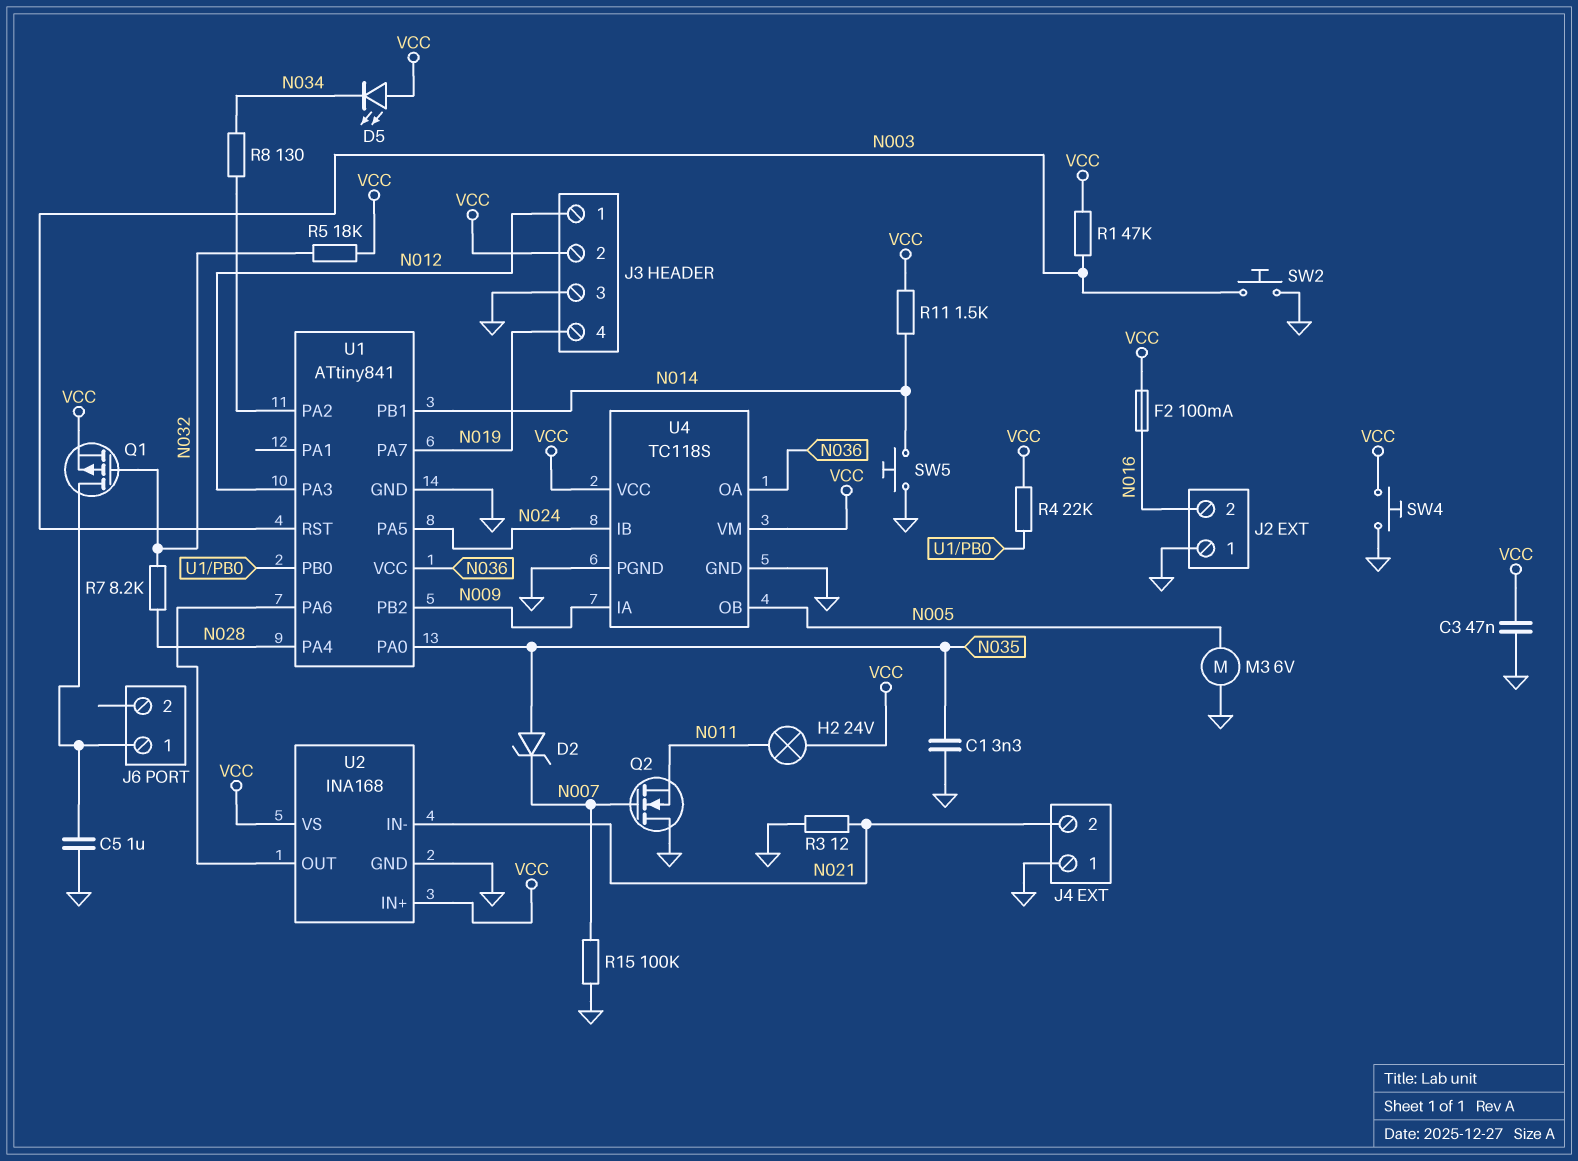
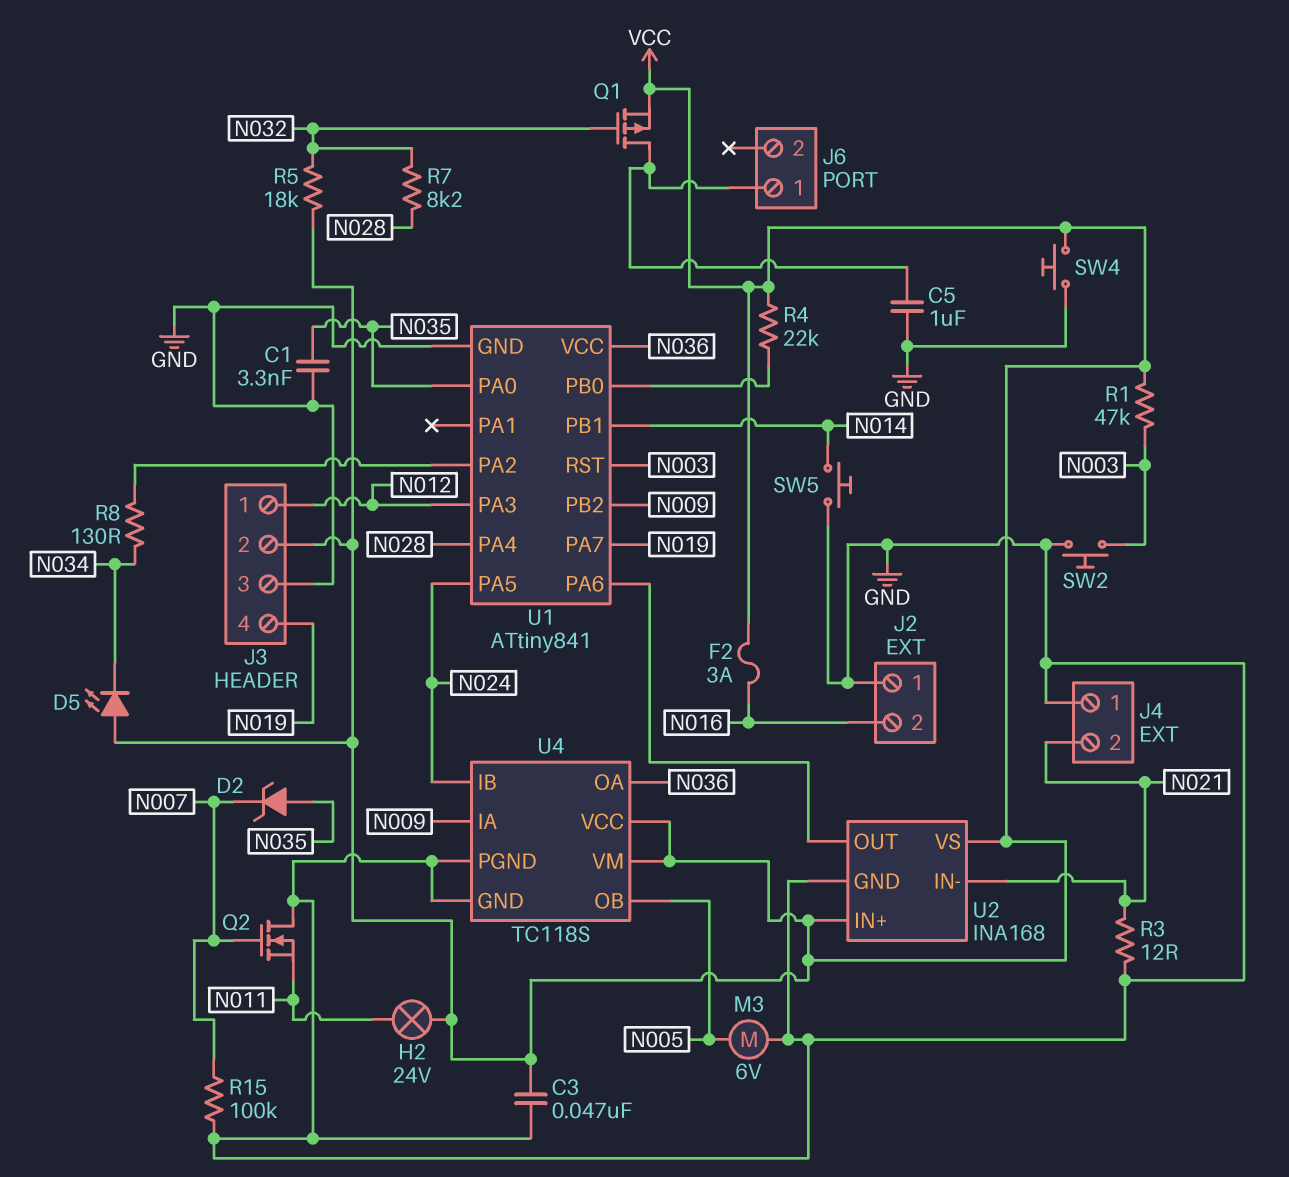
F2: 100mA (N016, VCC) -> 3A (N016, VCC)
R11: 1.5k (N014, VCC) -> none

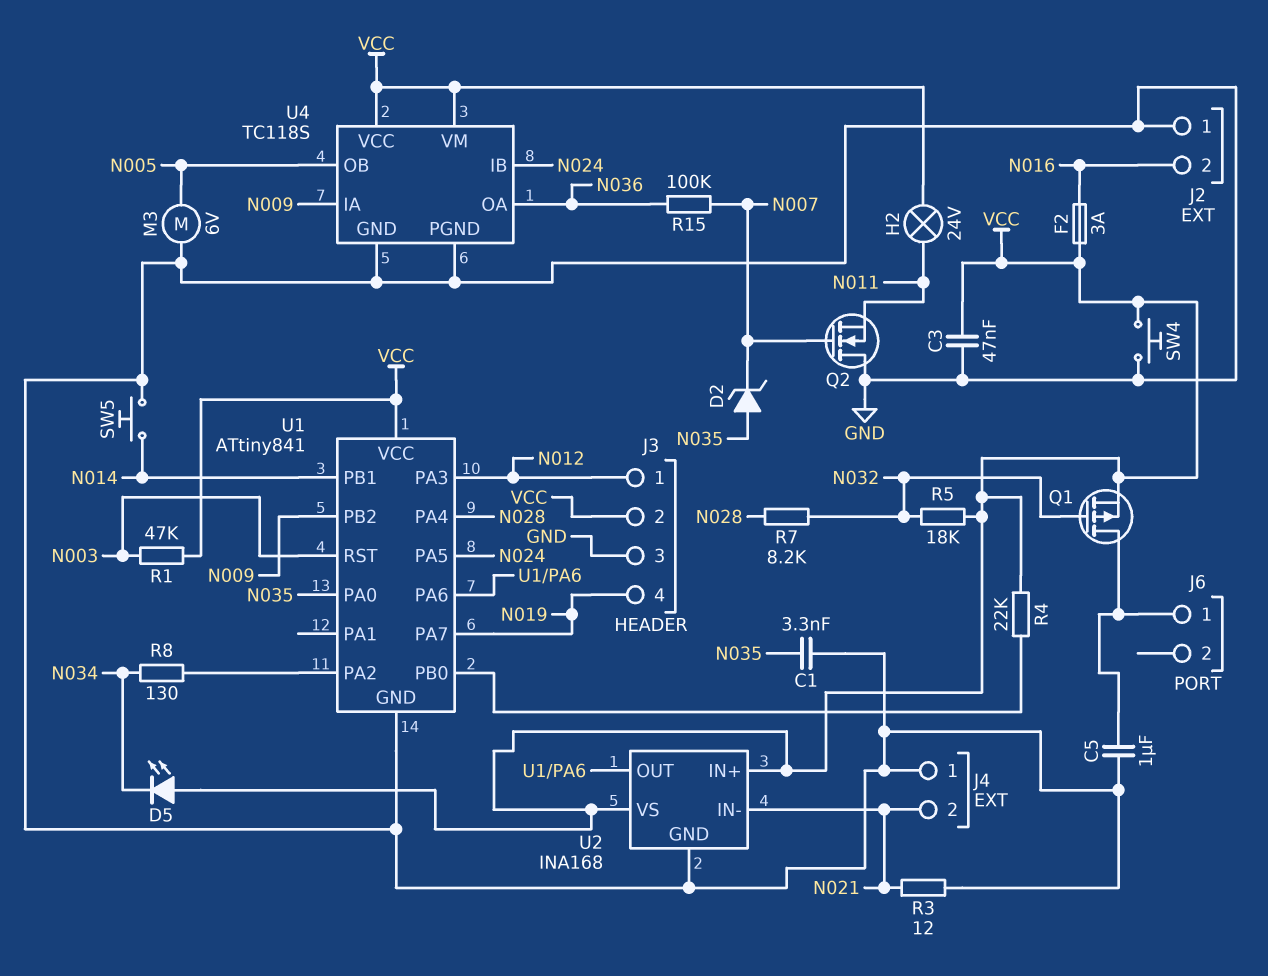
R15: 100k (GND, N007) -> 100k (N007, N036)
SW2: button (GND, N003) -> none
U1 pin VCC: N036 -> VCC

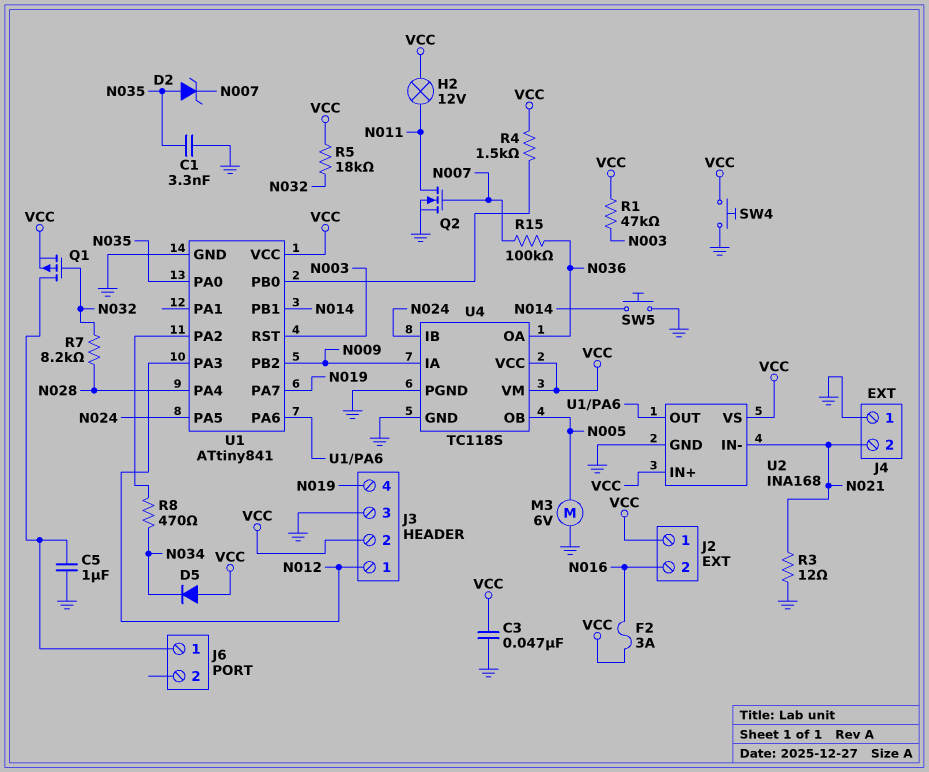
D5: LED (A VCC, K N034) -> diode (A VCC, K N034)
H2: lamp 24V (N011, VCC) -> lamp 12V (N011, VCC)
J2 pin 1: GND -> VCC
Q2: NMOS (G N007, D GND, S N011) -> NMOS (G N007, D N011, S GND)
R4: 22k (U1/PB0, VCC) -> 1.5k (U1/PB0, VCC)
R8: 130 (N034, U1/PA2) -> 470 (N034, U1/PA2)

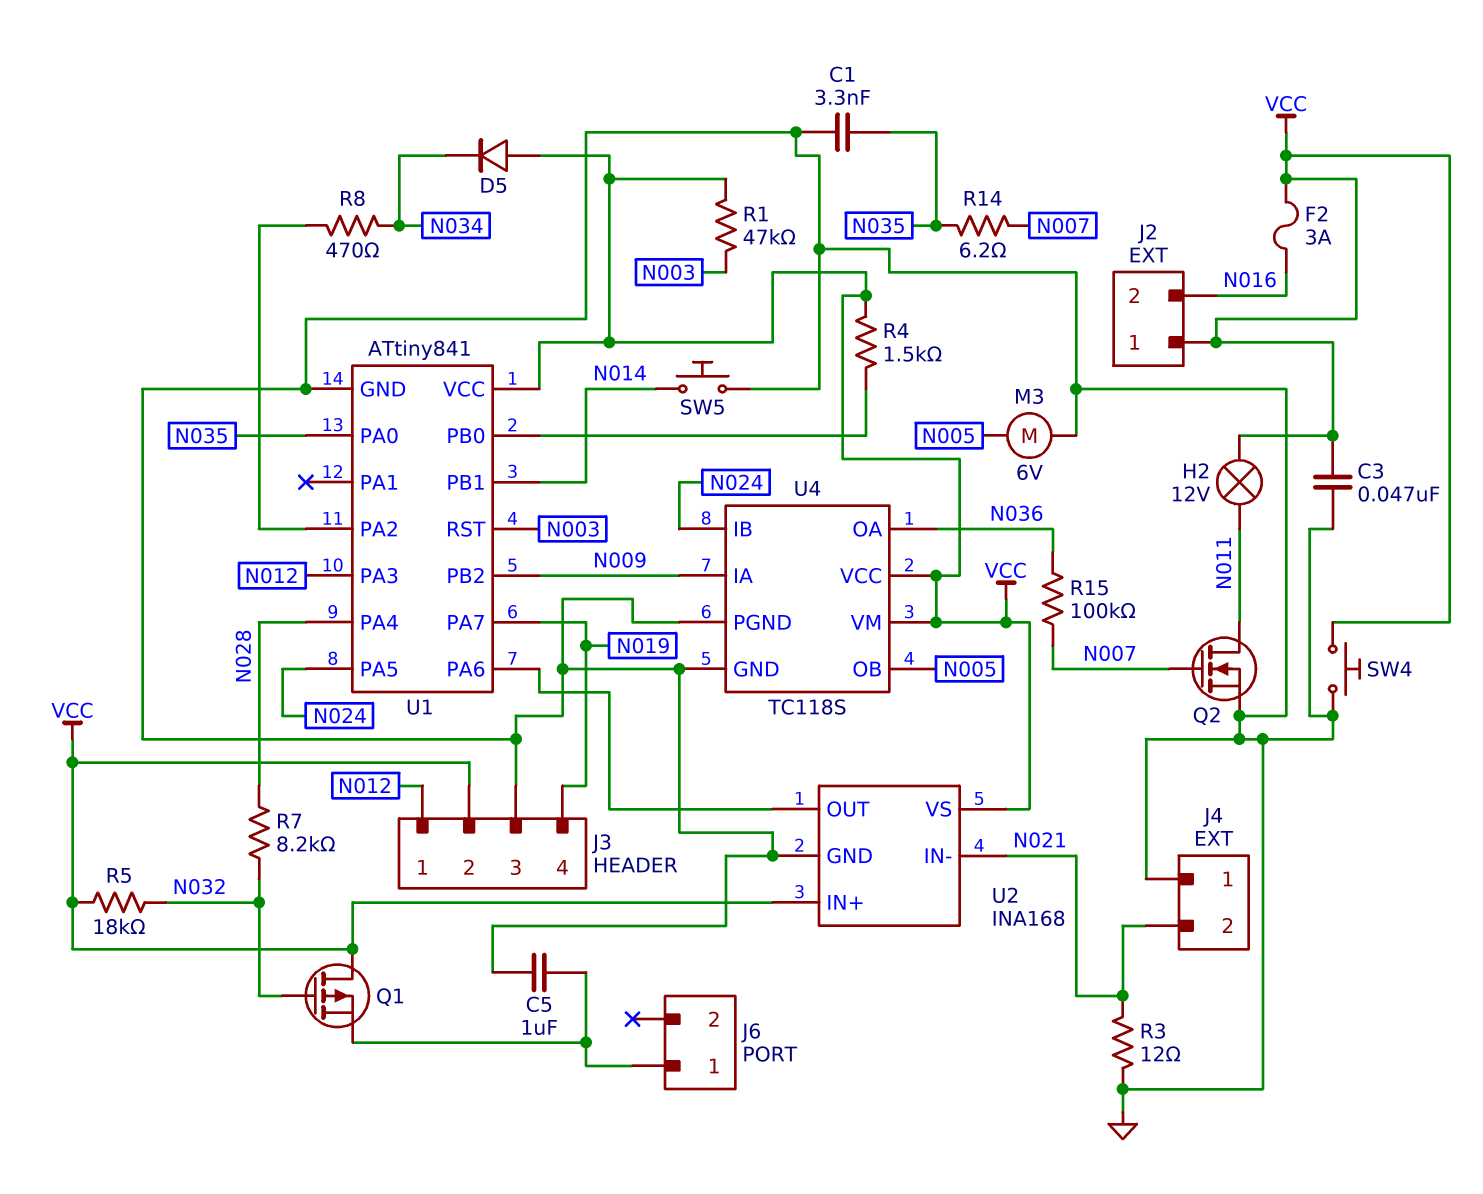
D2: zener (A N035, K N007) -> none
Q1: PMOS (G N032, D J6/1, S VCC) -> PMOS (G N032, D VCC, S J6/1)
R14: none -> 6.2 (N007, N035)

